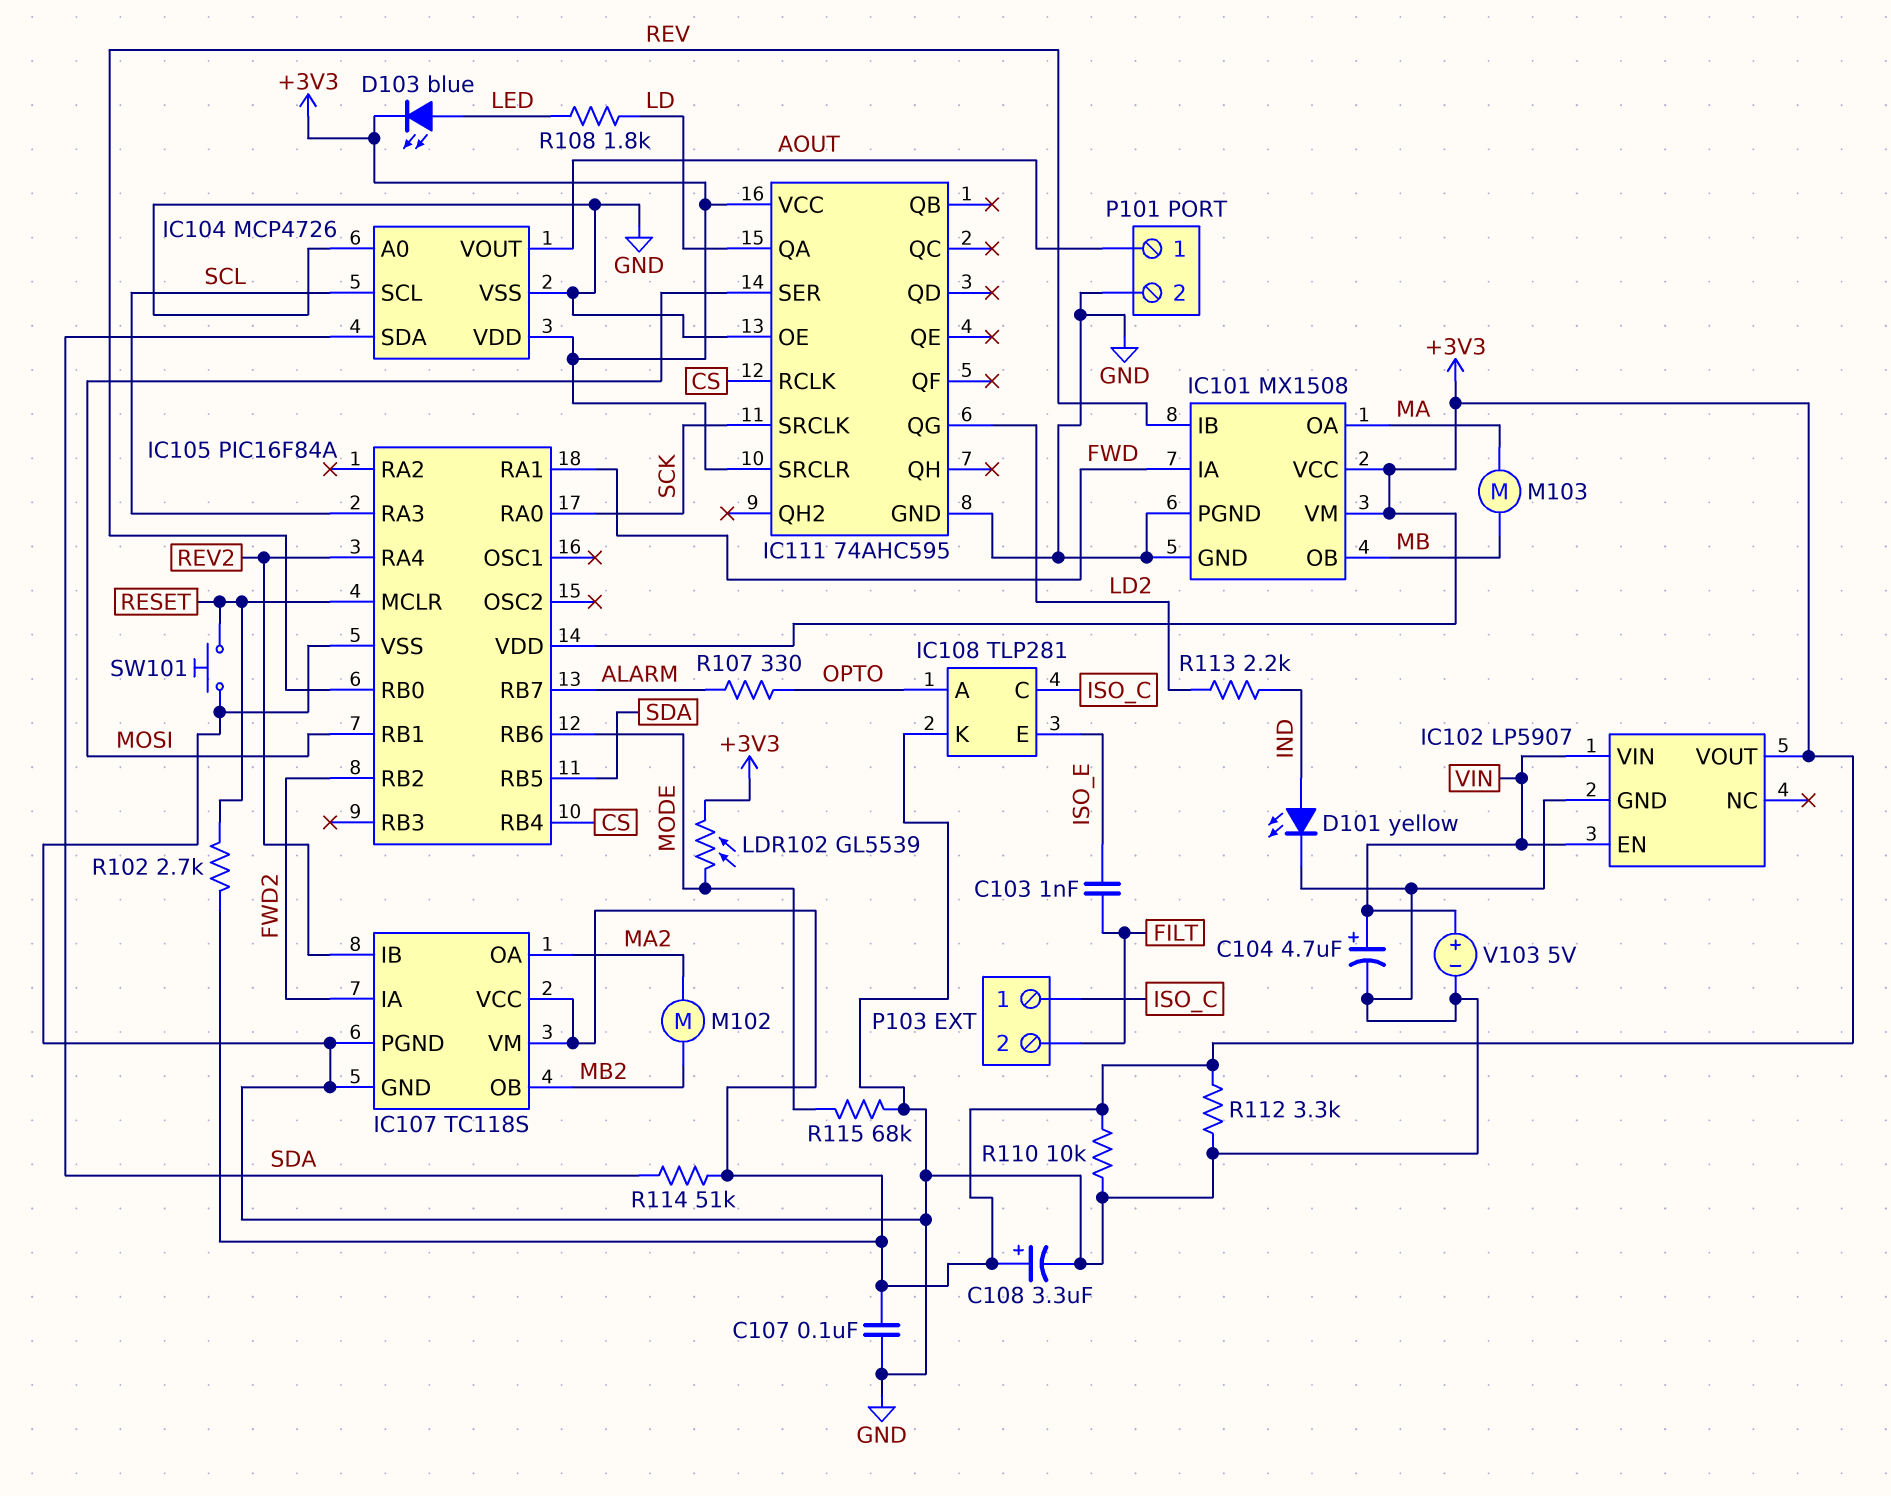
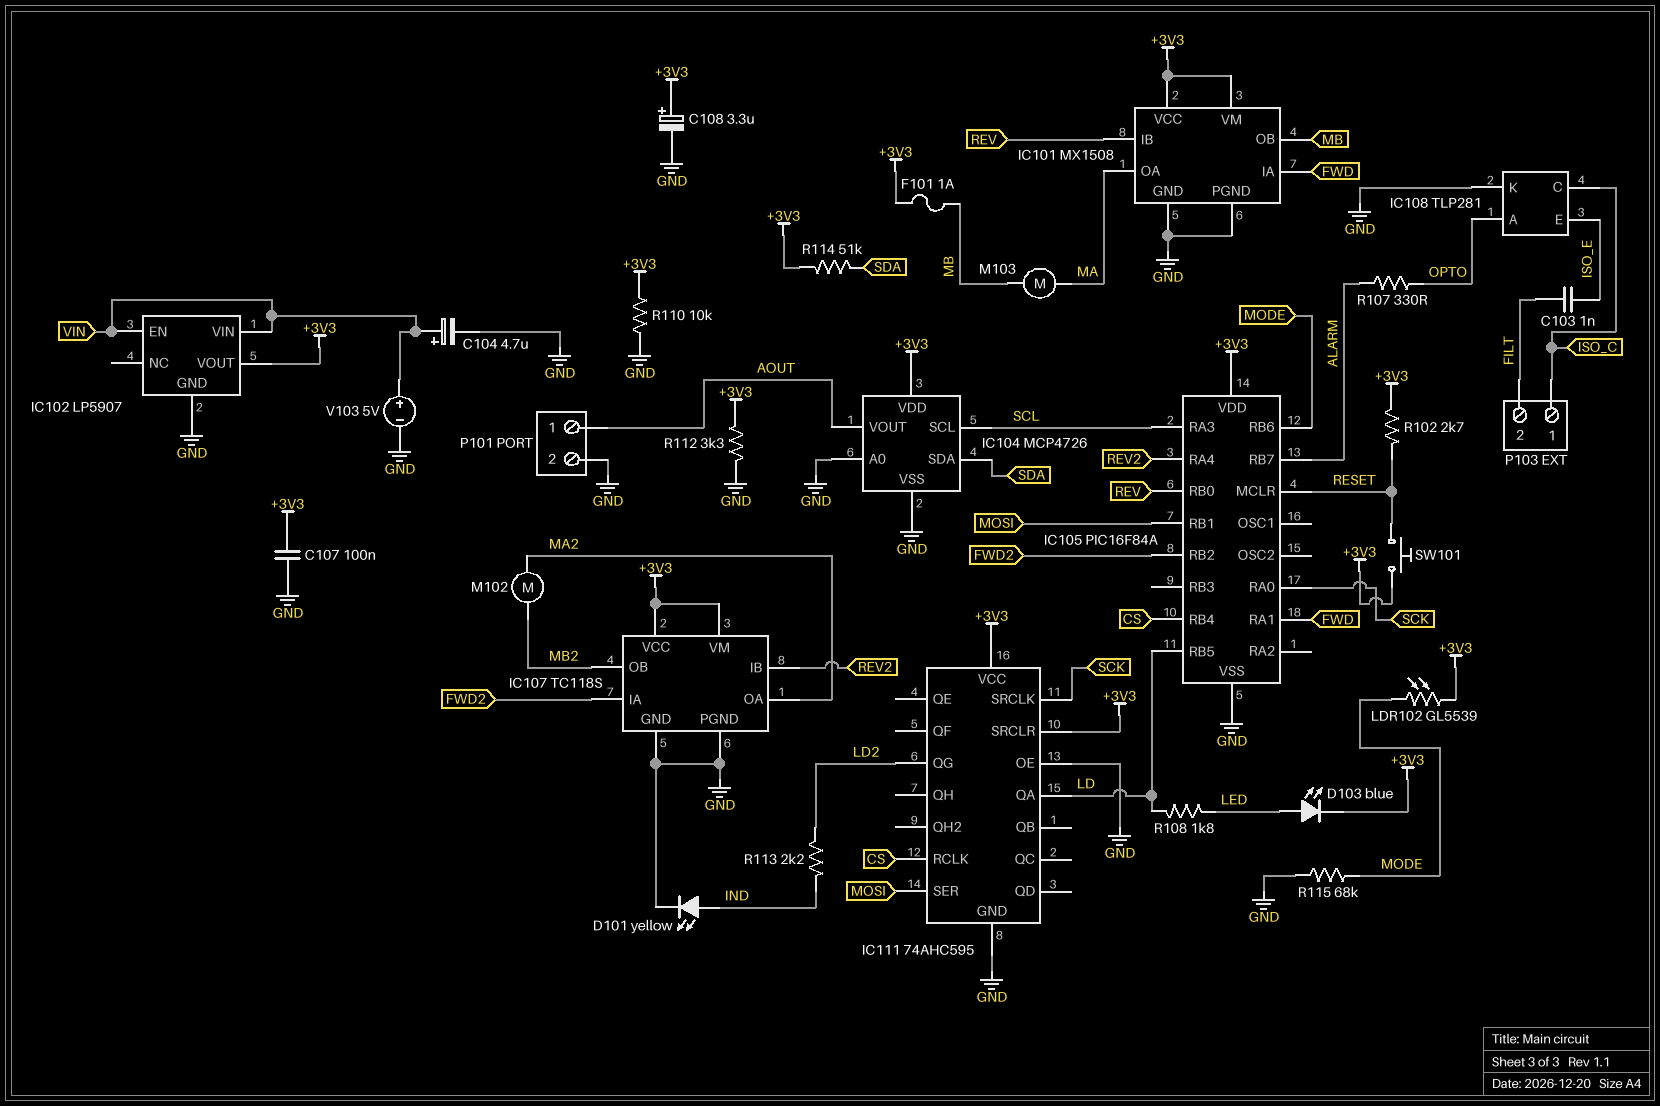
F101: none -> 1A (+3V3, MB)
IC105 pin RB5: SDA -> LD
SW101: button (GND, RESET) -> button (+3V3, RESET)

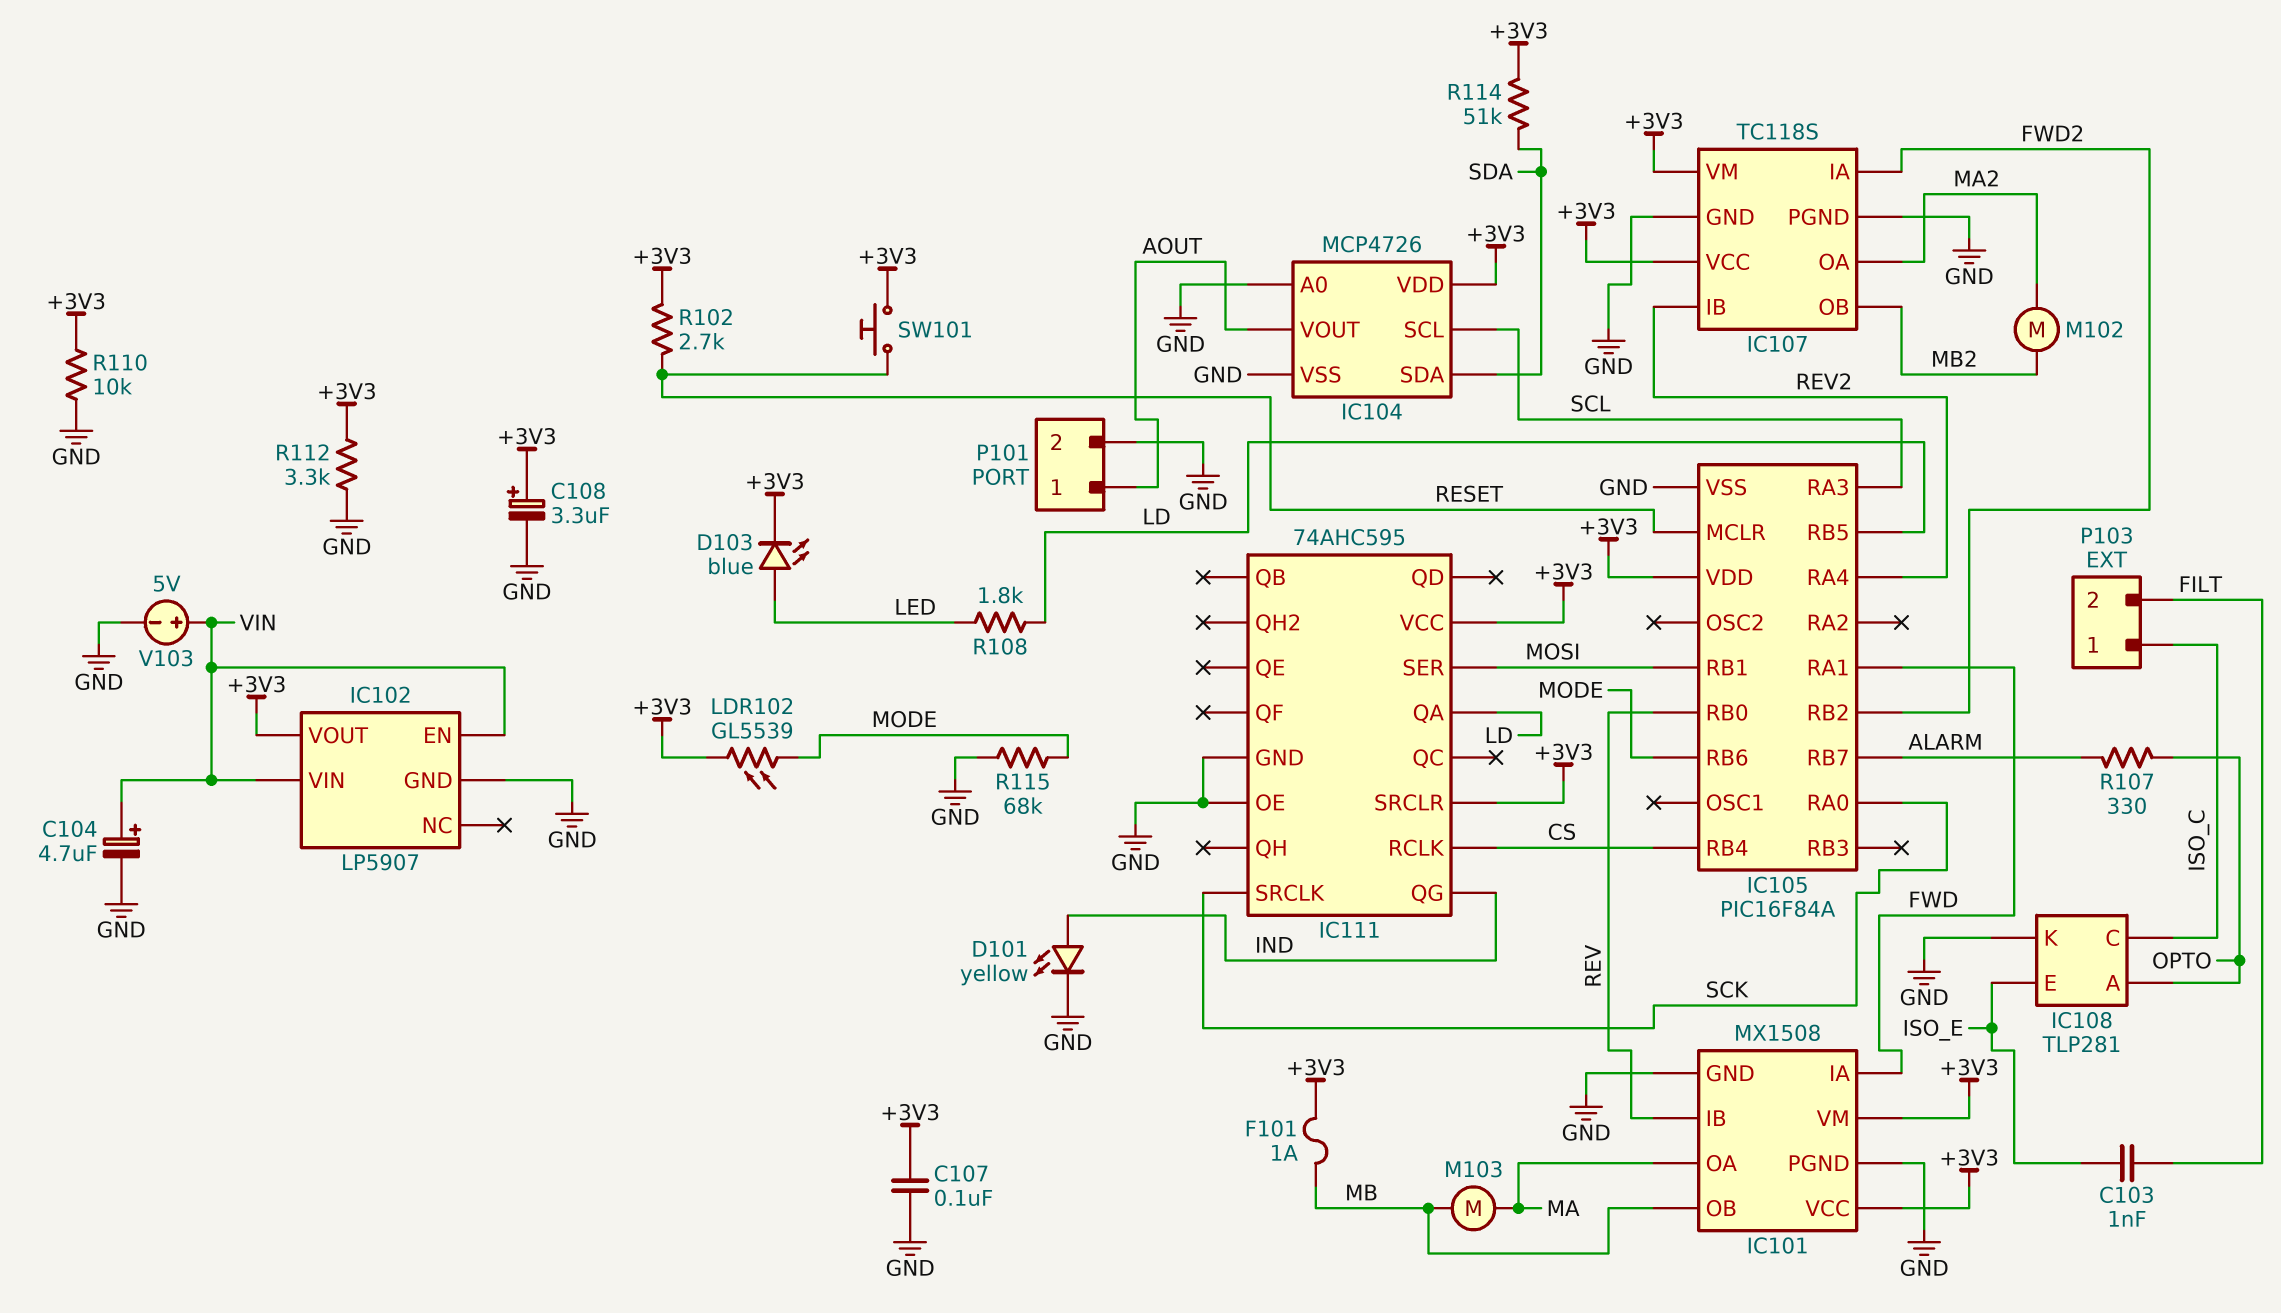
IC111 pin QG: LD2 -> IND
R113: 2.2k (IND, LD2) -> none

